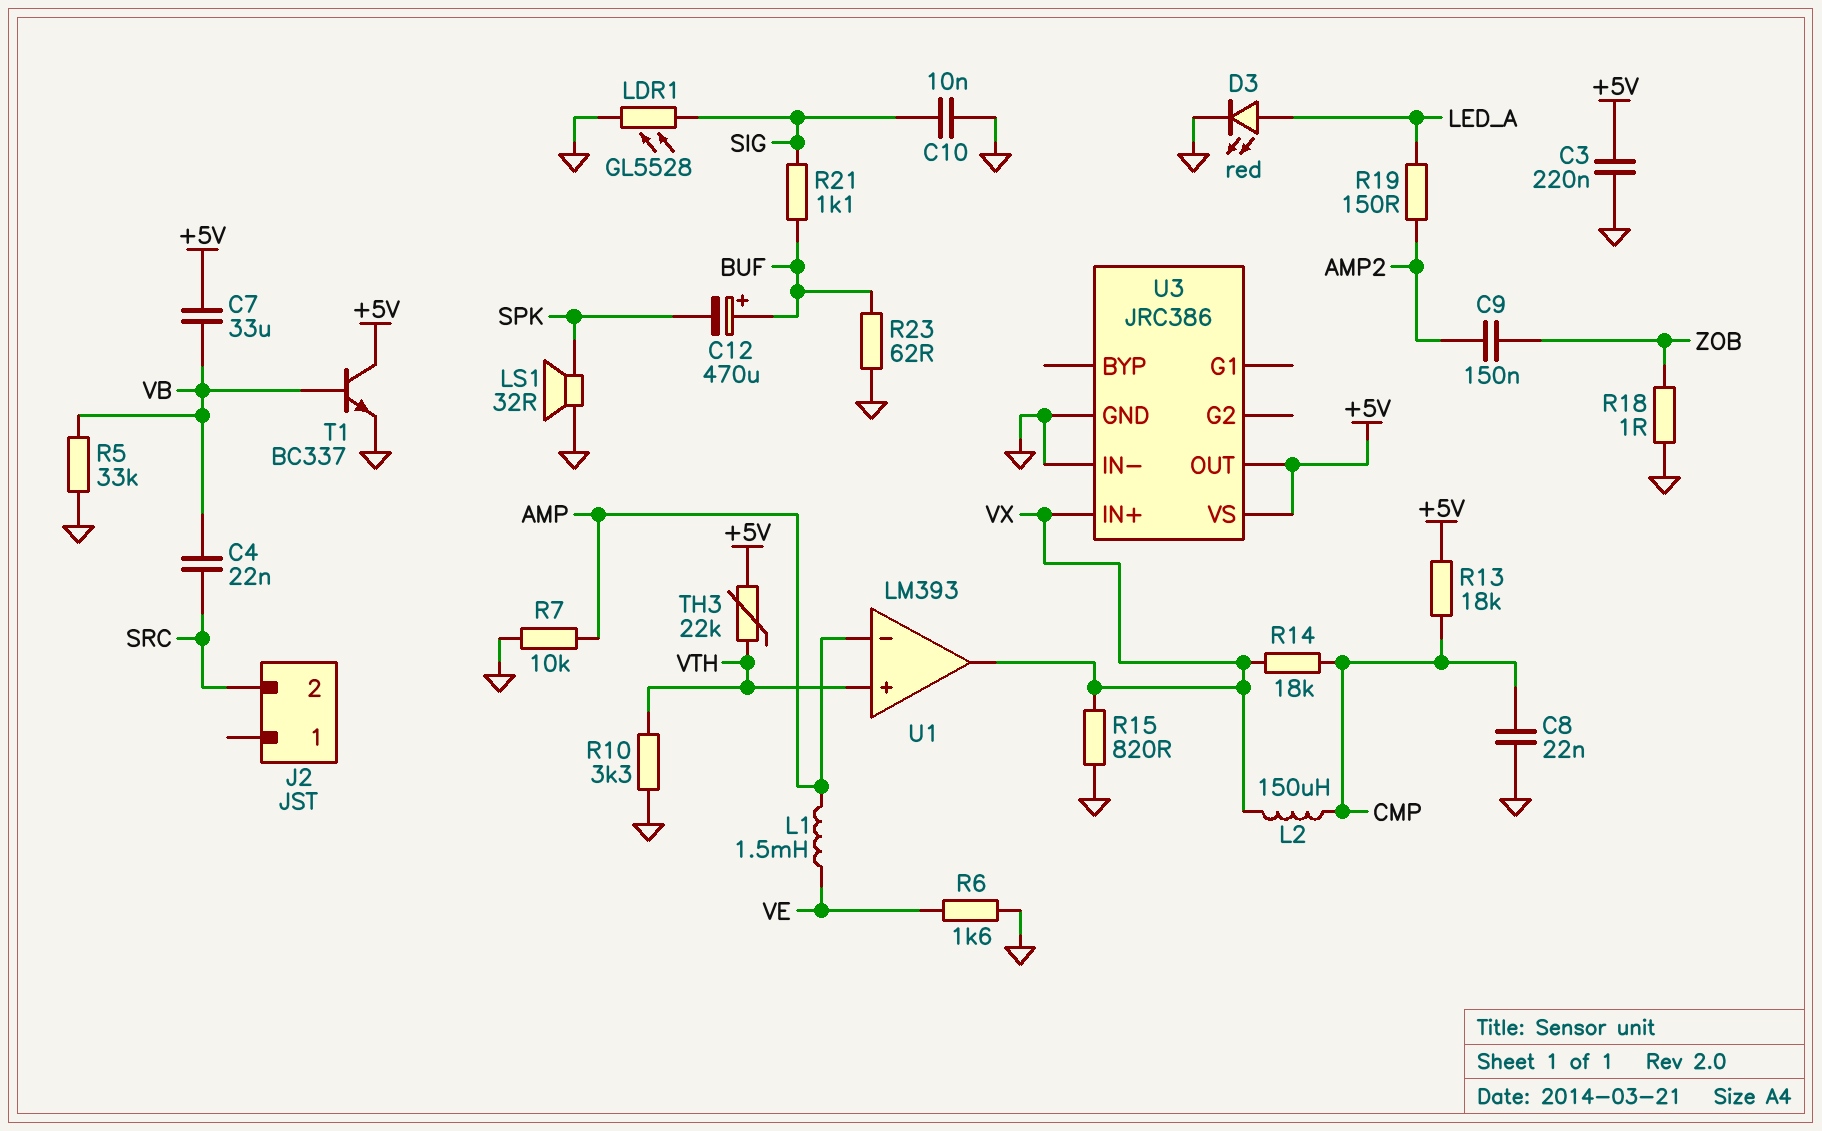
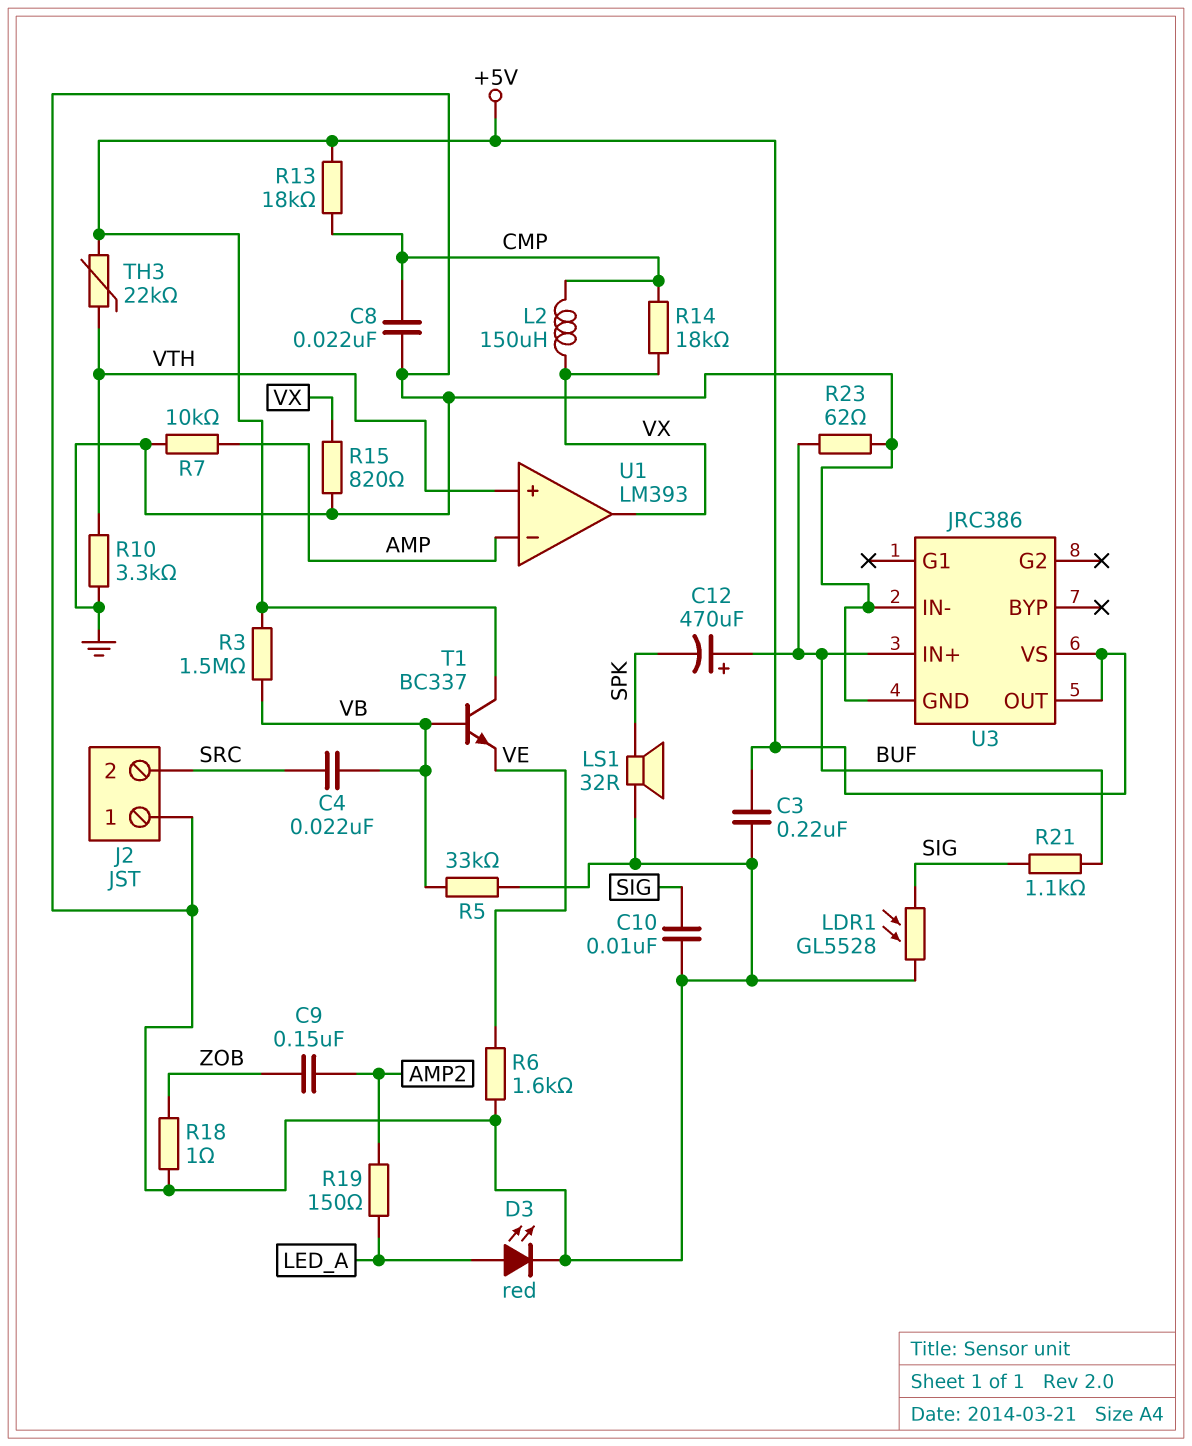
C7: 33uF (+5V, VB) -> none
J2 pin 1: none -> GND
L1: 1.5mH (AMP, VE) -> none
R3: none -> 1.5M (+5V, VB)
T1: NPN BC337 (B VB, C +5V, E GND) -> NPN BC337 (B VB, C +5V, E VE)
U3 pin IN+: VX -> BUF

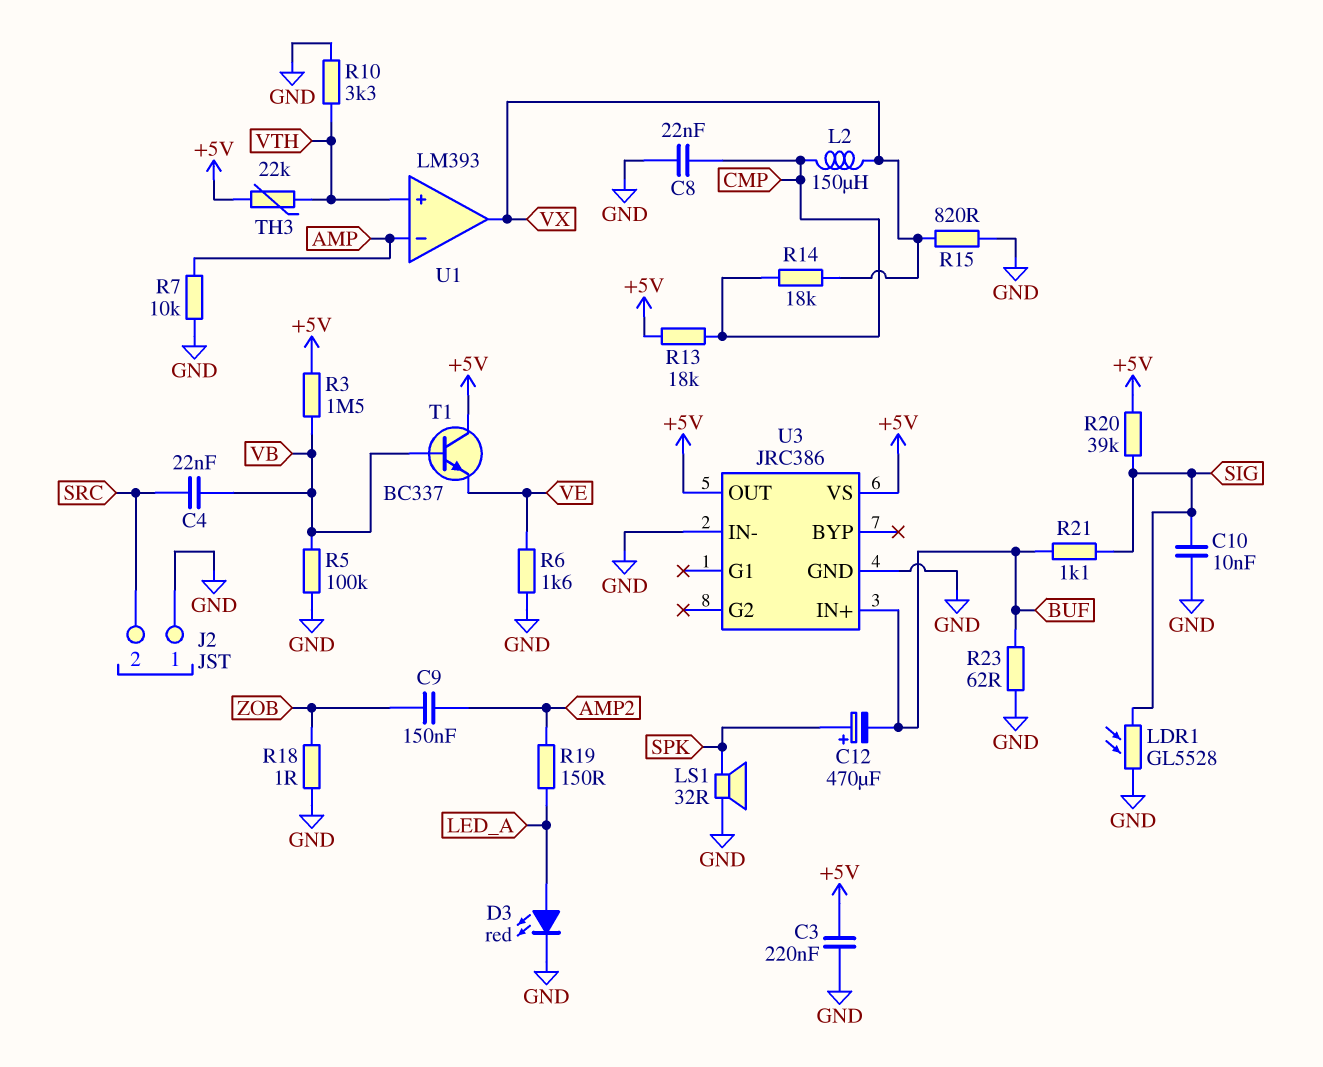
C12: 470uF (plus BUF, minus SPK) -> 470uF (plus SPK, minus BUF)
R5: 33k (GND, VB) -> 100k (GND, VB)
R20: none -> 39k (+5V, SIG)

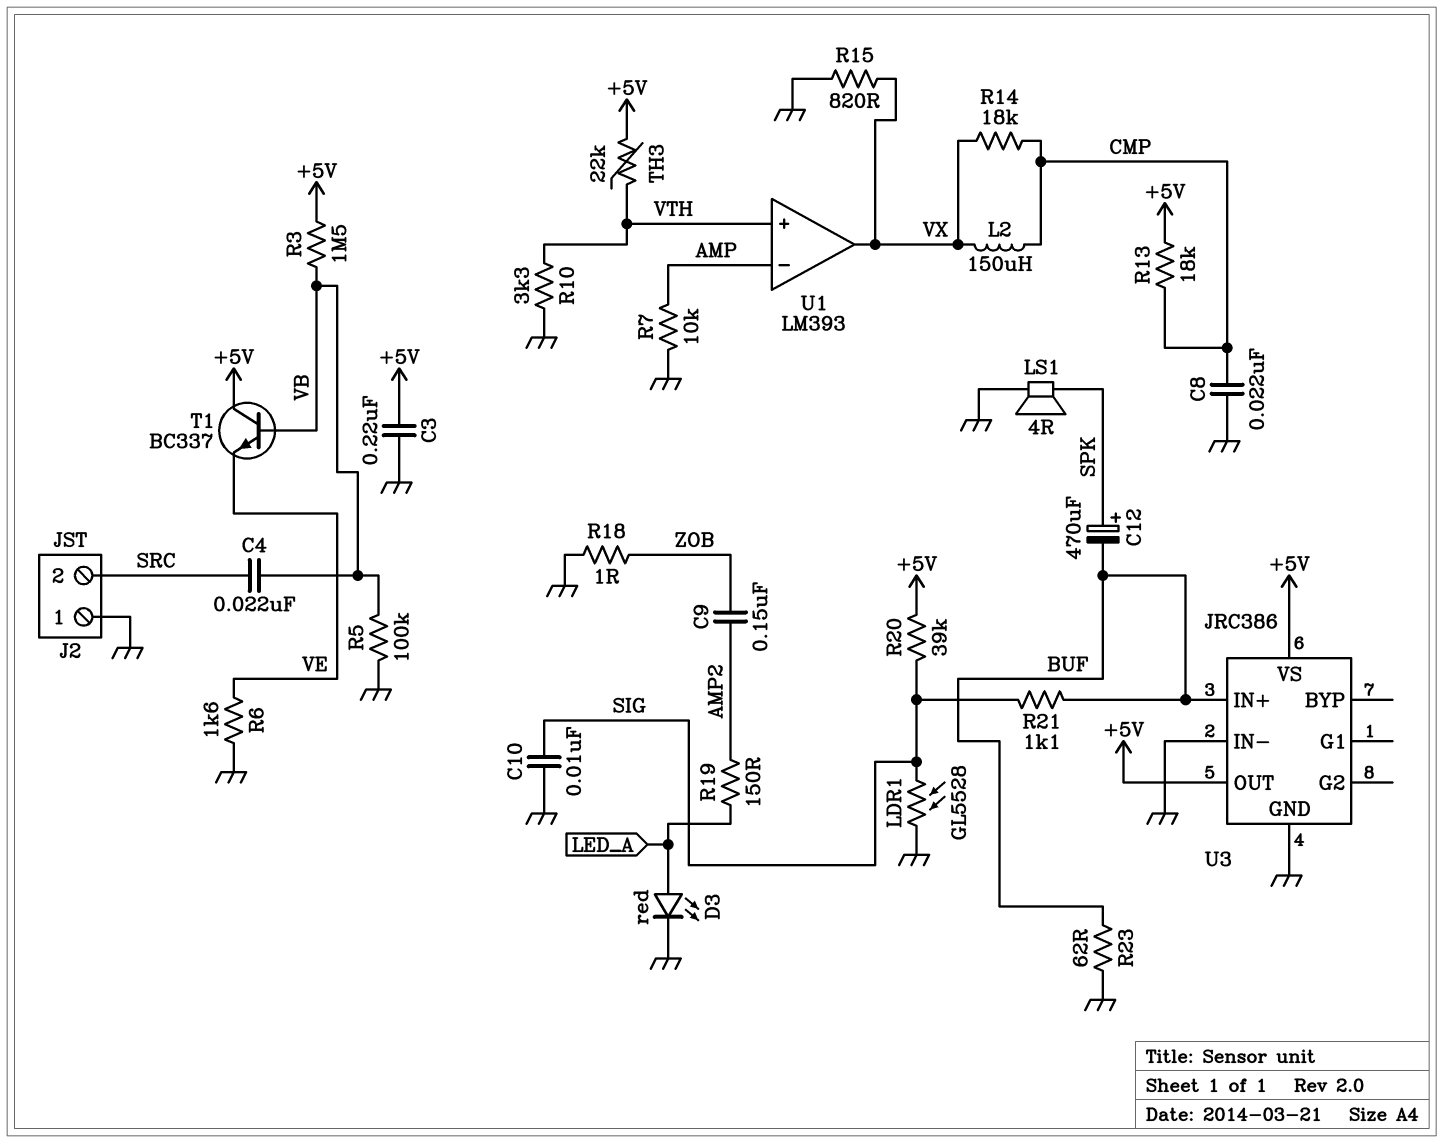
LS1: speaker 32R (GND, SPK) -> speaker 4R (GND, SPK)

